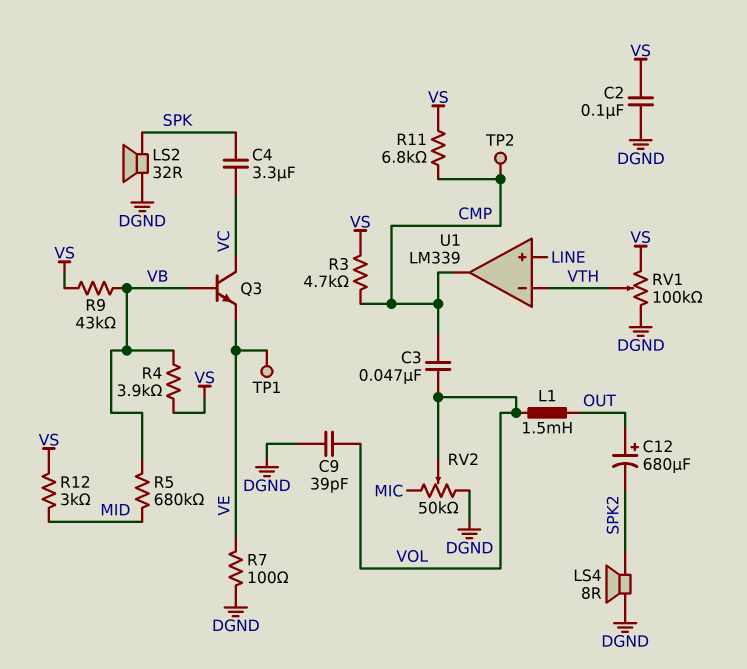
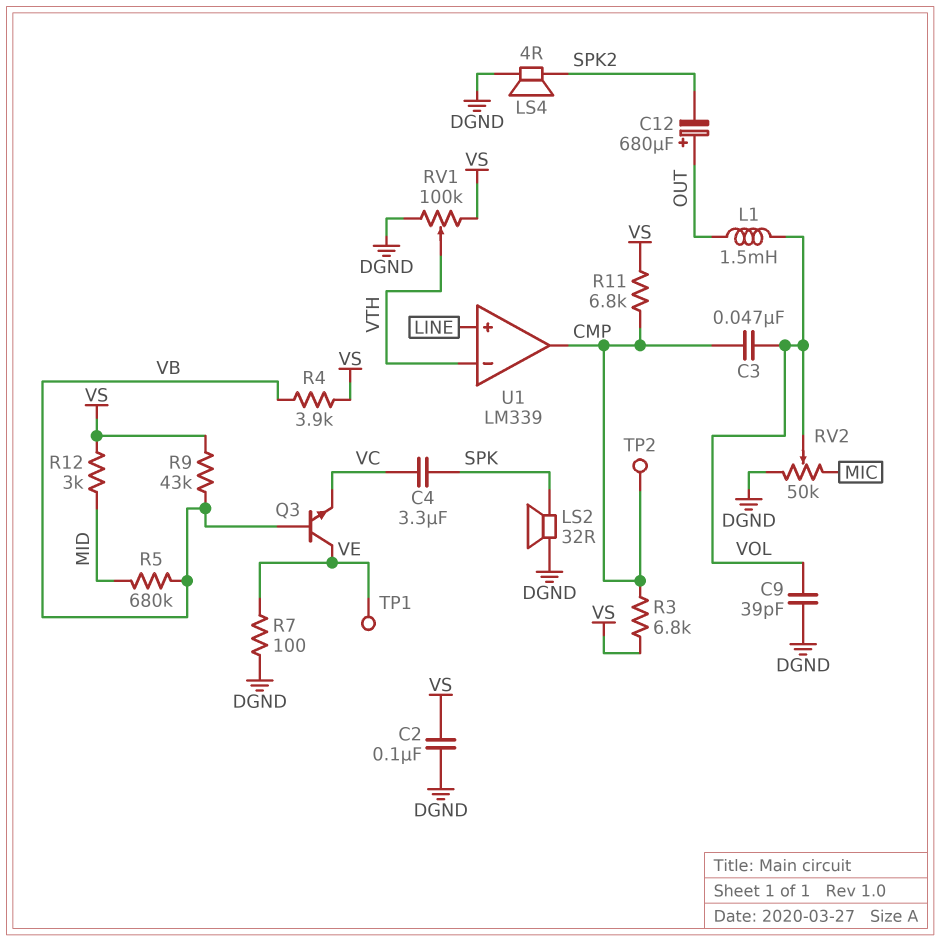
LS4: speaker 8R (DGND, SPK2) -> speaker 4R (DGND, SPK2)
Q3: NPN (B VB, C VC, E VE) -> NPN (B VB, C VE, E VC)
R3: 4.7k (CMP, VS) -> 6.8k (CMP, VS)

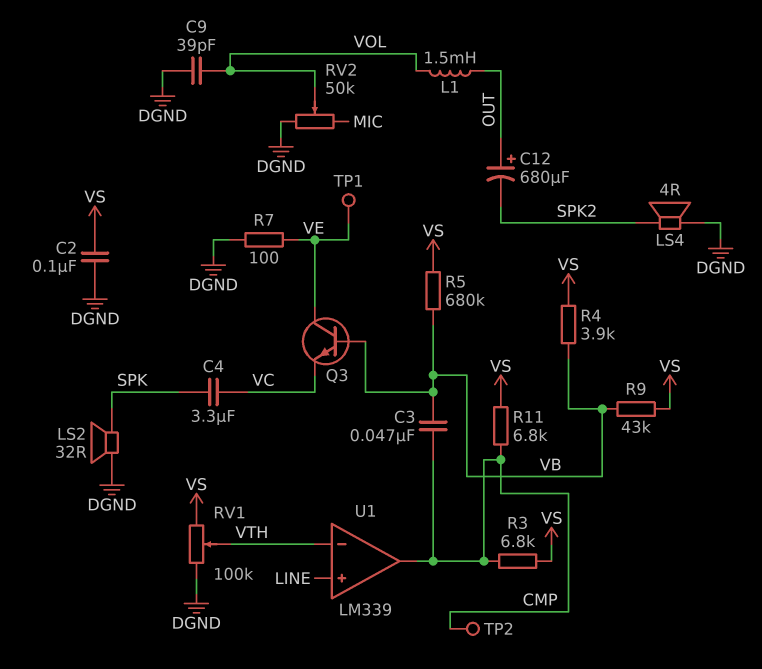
C3: 47nF (CMP, VOL) -> 47nF (CMP, VB)
R5: 680k (MID, VB) -> 680k (VB, VS)
R12: 3k (MID, VS) -> none

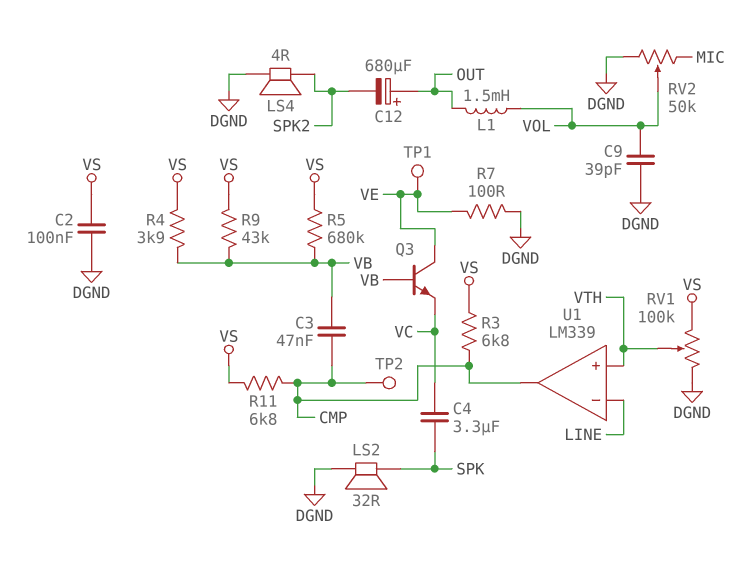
U1 pin in+: LINE -> VTH
U1 pin in-: VTH -> LINE

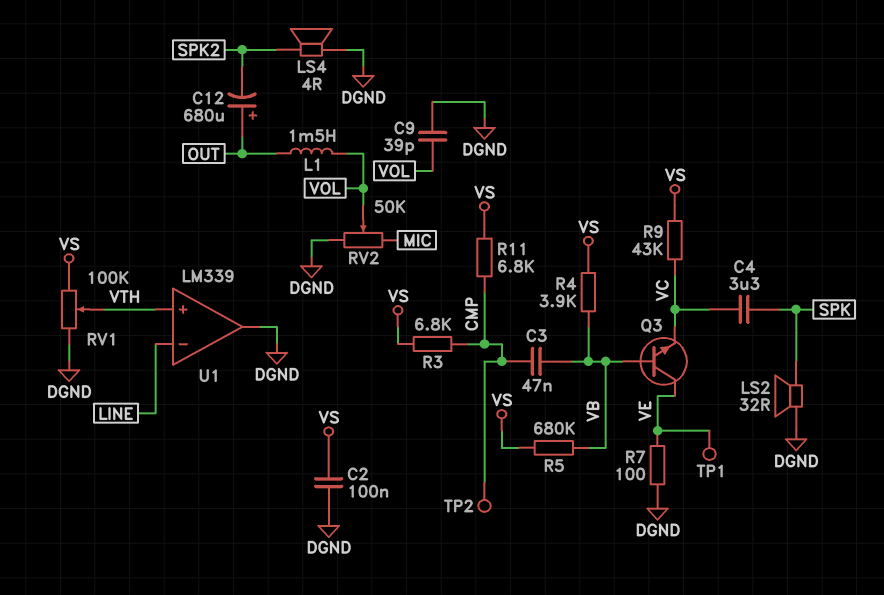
R9: 43k (VB, VS) -> 43k (VC, VS)
U1 pin out: CMP -> DGND

